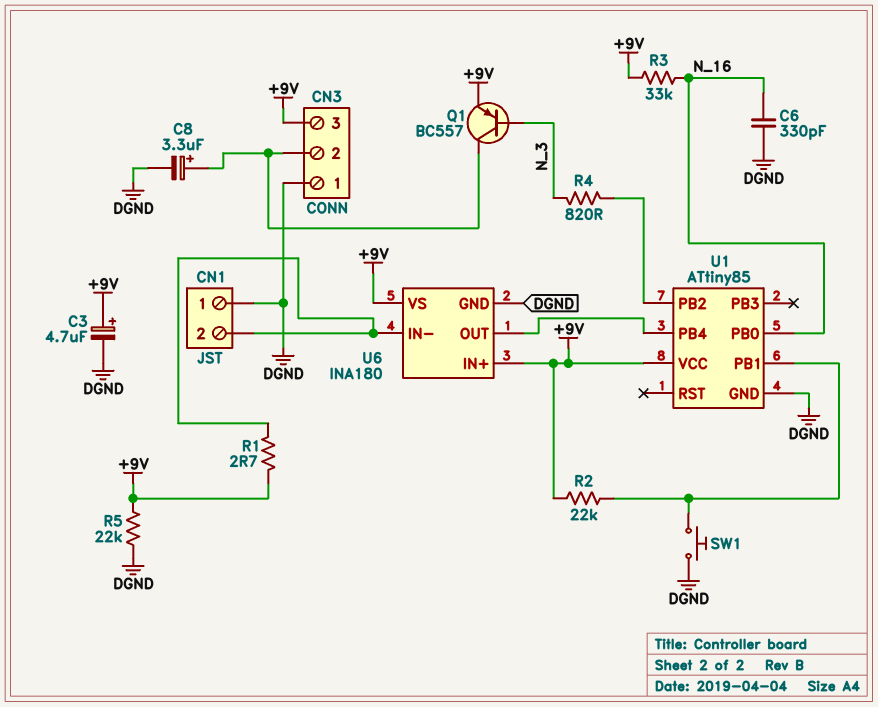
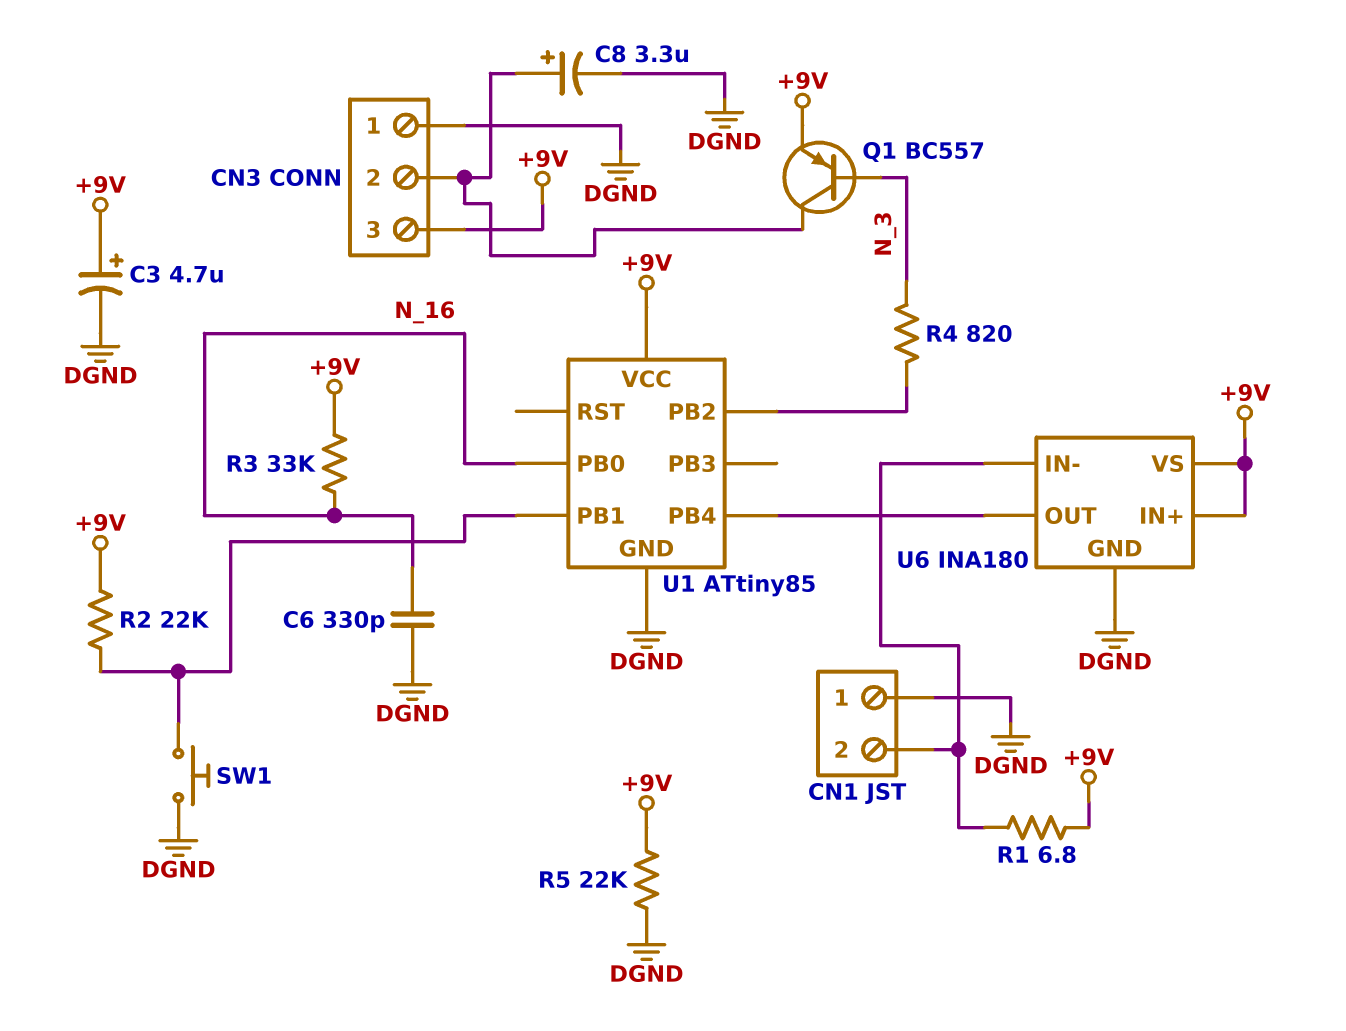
R1: 2.7 (+9V, CN1/2) -> 6.8 (+9V, CN1/2)

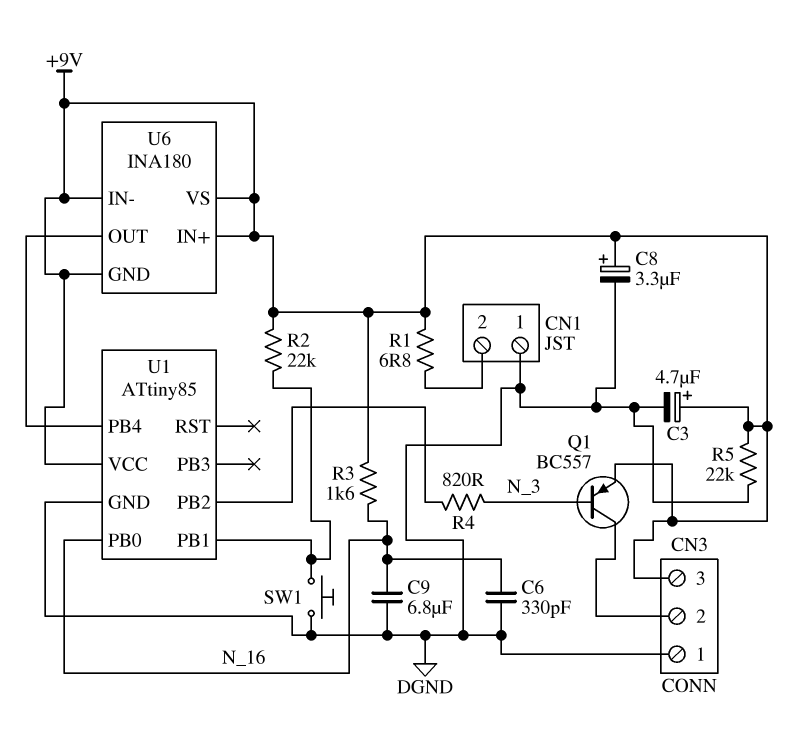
C8: 3.3uF (plus CN3/2, minus DGND) -> 3.3uF (plus +9V, minus DGND)
C9: none -> 6.8uF (DGND, N_16)
R3: 33k (+9V, N_16) -> 1.6k (+9V, N_16)
U6 pin GND: DGND -> +9V
U6 pin IN-: CN1/2 -> +9V

